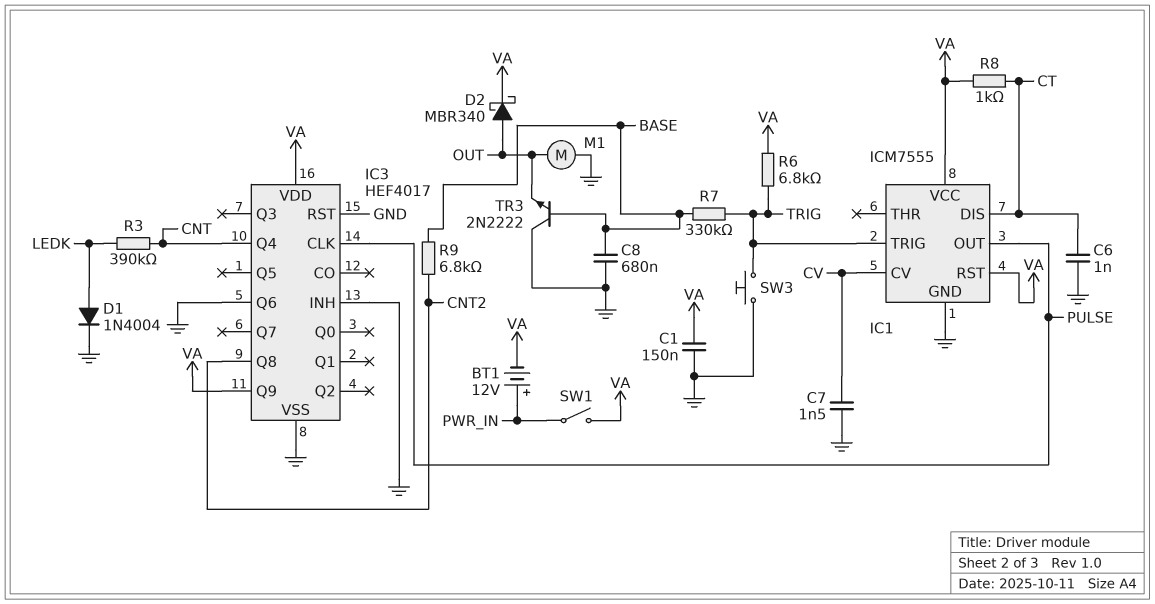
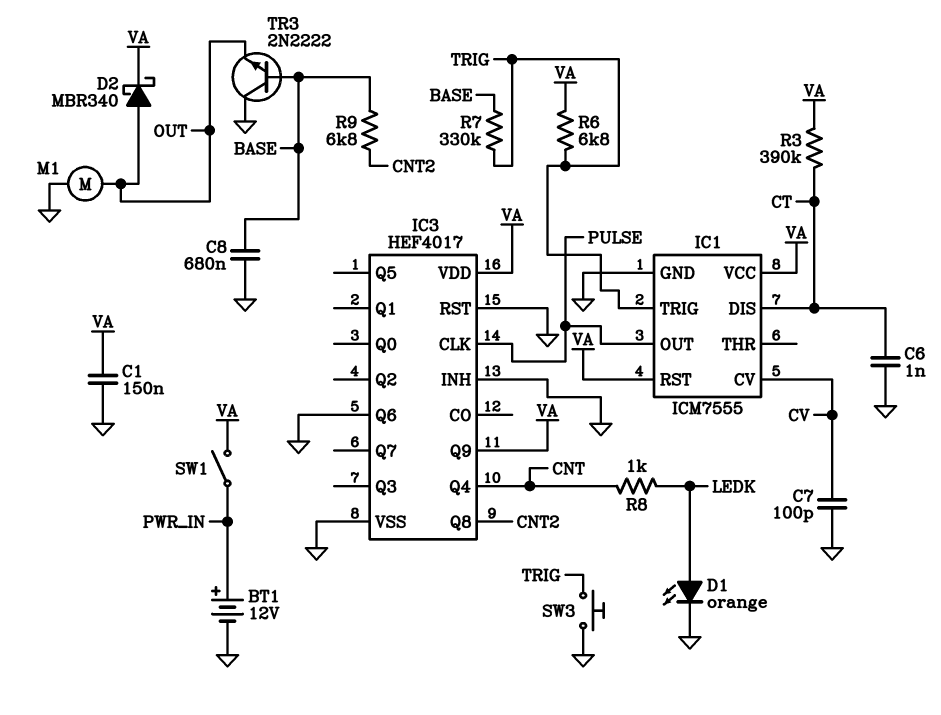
BT1: 12V (plus PWR_IN, minus VA) -> 12V (plus PWR_IN, minus GND)
C7: 1.5nF (CV, GND) -> 100pF (CV, GND)
D1: diode 1N4004 (A LEDK, K GND) -> LED orange (A LEDK, K GND)
R3: 390k (CNT, LEDK) -> 390k (CT, VA)
R8: 1k (CT, VA) -> 1k (CNT, LEDK)

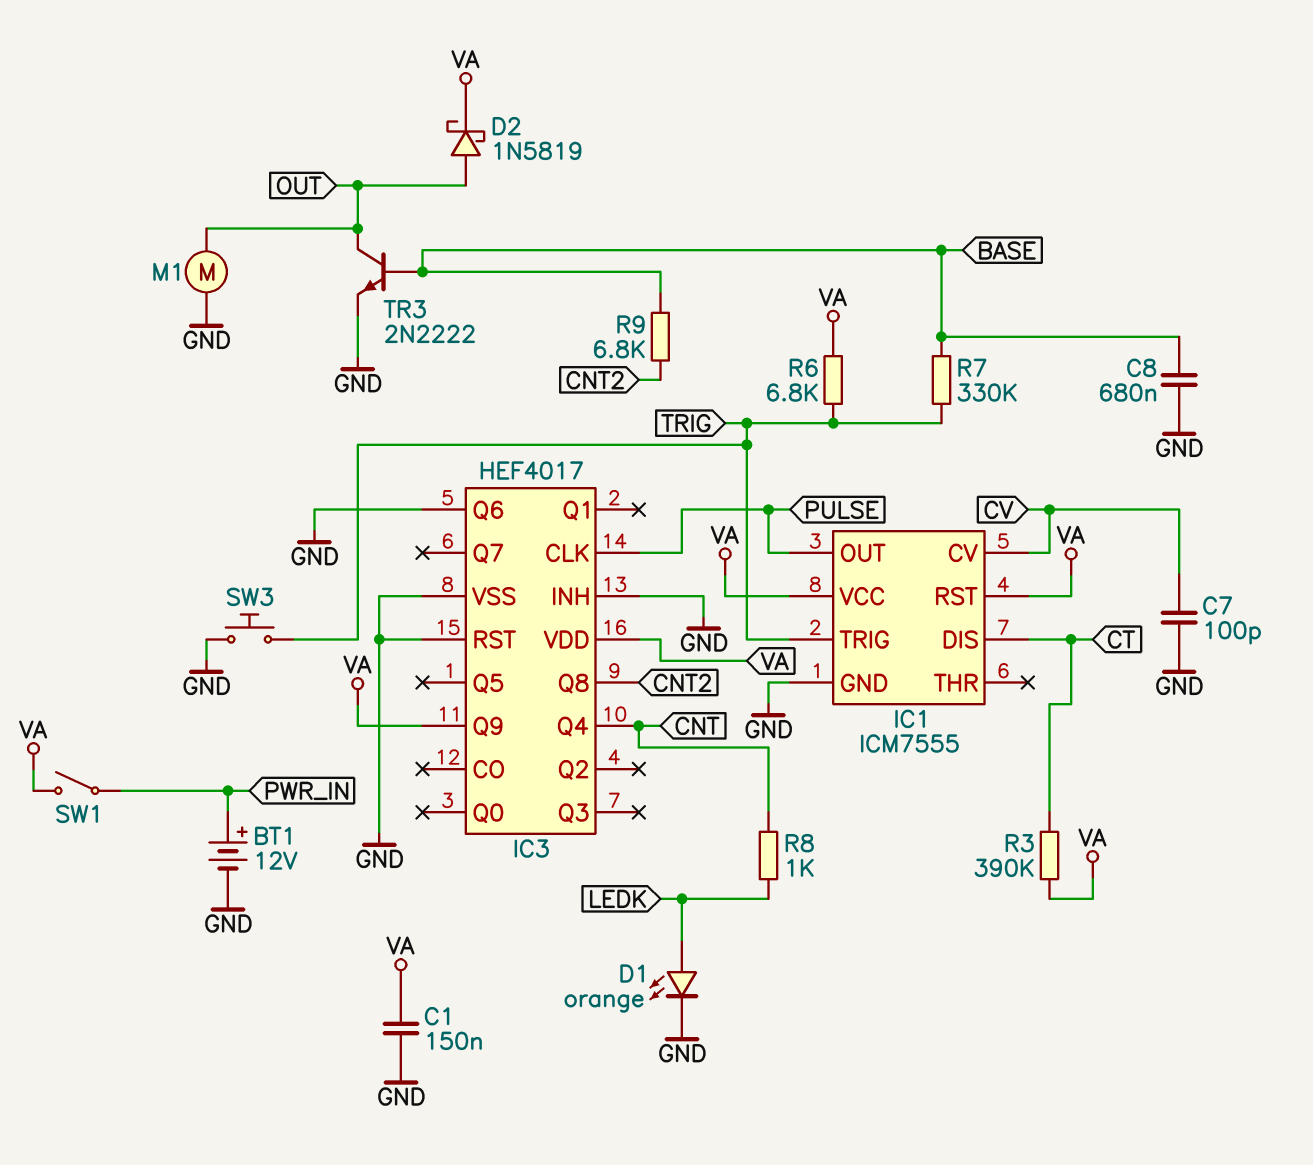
C6: 1nF (CT, GND) -> none
D2: schottky MBR340 (A OUT, K VA) -> schottky 1N5819 (A OUT, K VA)
TR3: NPN 2N2222 (B BASE, C GND, E OUT) -> NPN 2N2222 (B BASE, C OUT, E GND)

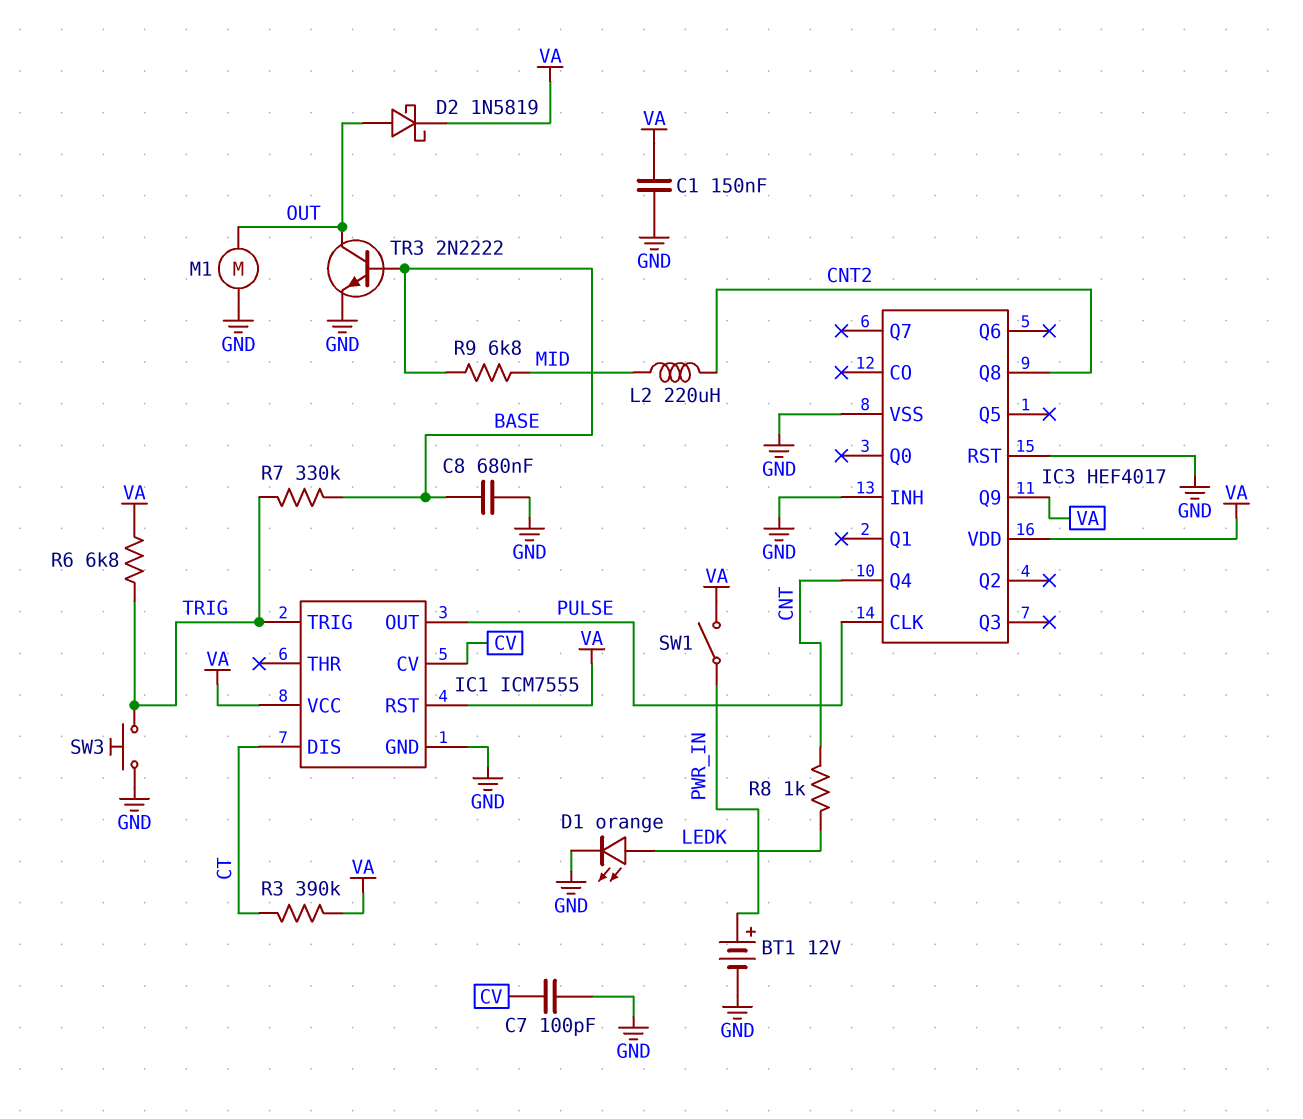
IC3 pin Q6: GND -> none
L2: none -> 220uH (CNT2, MID)
R9: 6.8k (BASE, CNT2) -> 6.8k (BASE, MID)

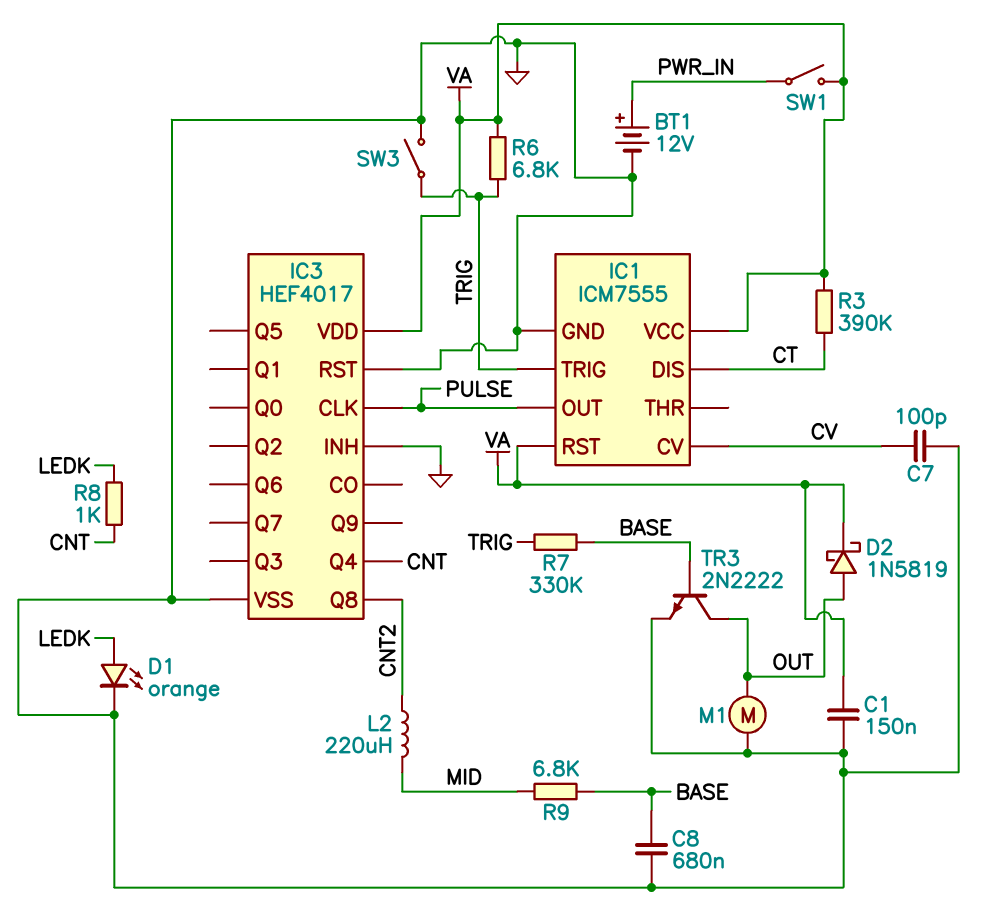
IC3 pin Q9: VA -> none
SW3: button (GND, TRIG) -> switch (GND, TRIG)

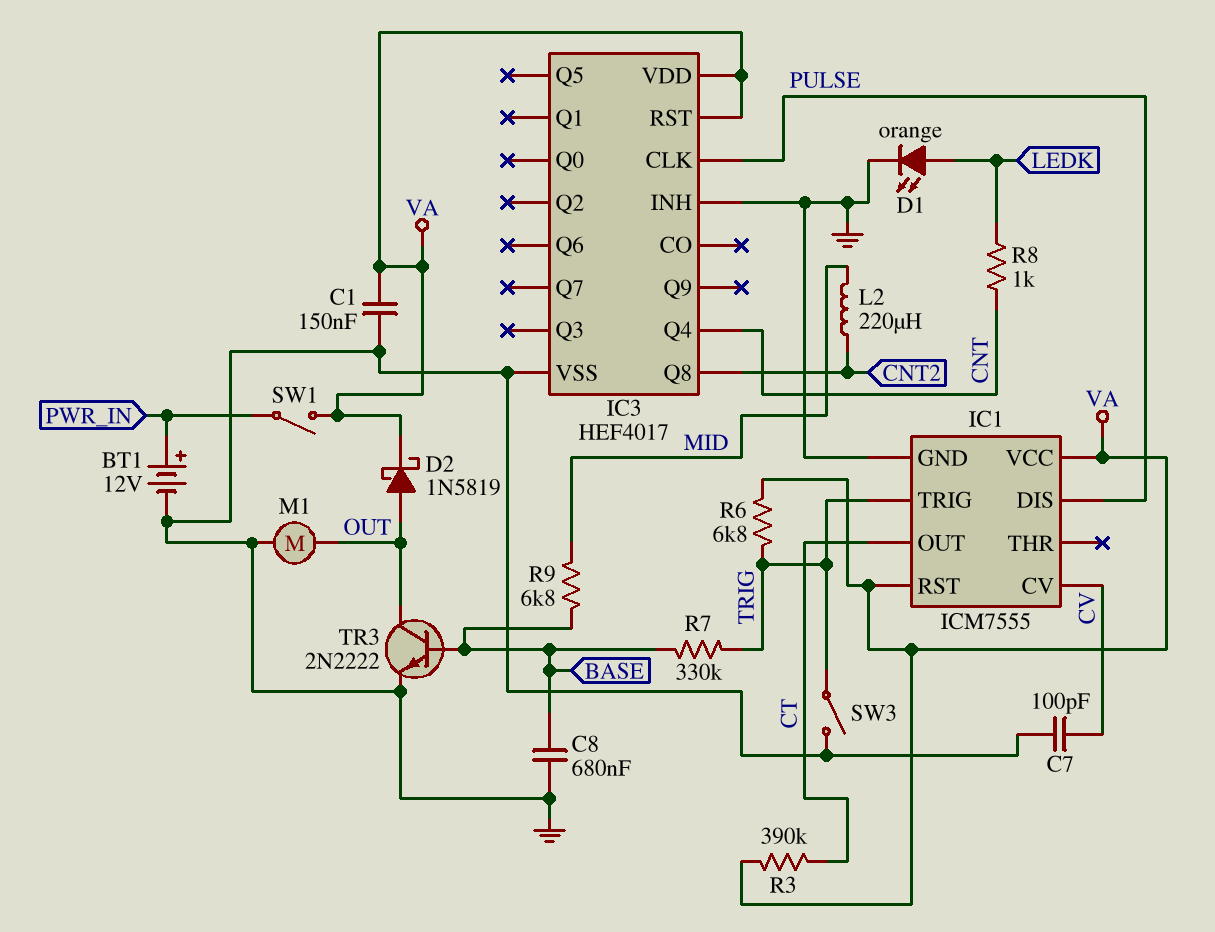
IC1 pin DIS: CT -> PULSE
IC1 pin OUT: PULSE -> CT
IC3 pin RST: GND -> VA

